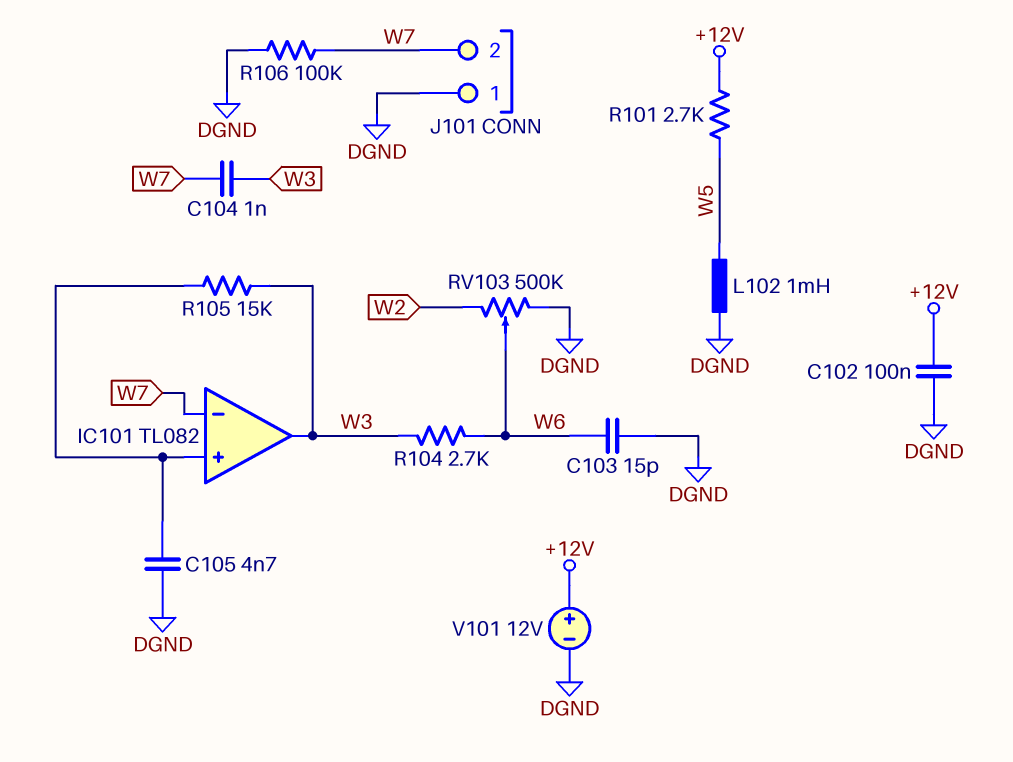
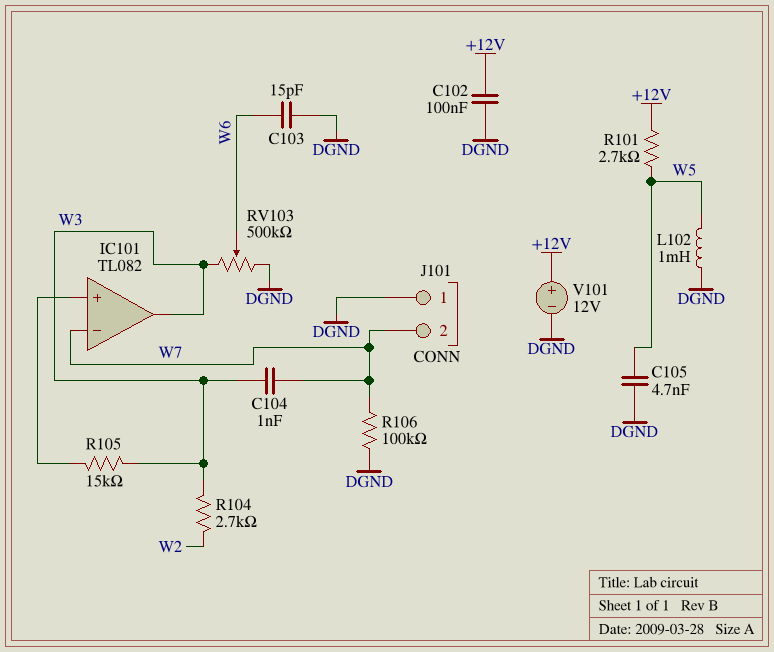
C105: 4.7nF (DGND, IC101/in+) -> 4.7nF (DGND, W5)
R104: 2.7k (W3, W6) -> 2.7k (W2, W3)
RV103: 500k (DGND, W2, wiper W6) -> 500k (DGND, W3, wiper W6)

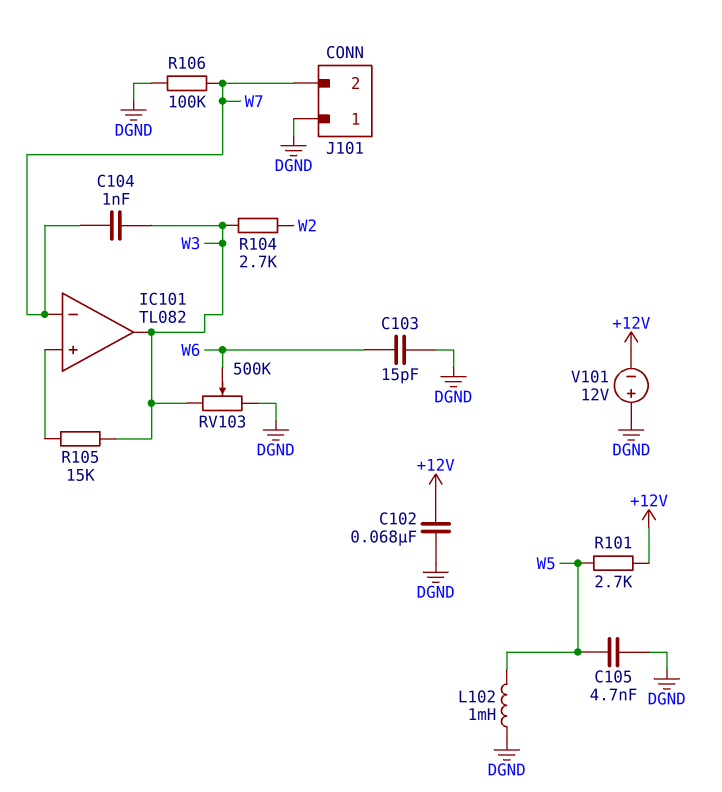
C102: 100nF (+12V, DGND) -> 68nF (+12V, DGND)
V101: 12V (plus +12V, minus DGND) -> 12V (plus DGND, minus +12V)

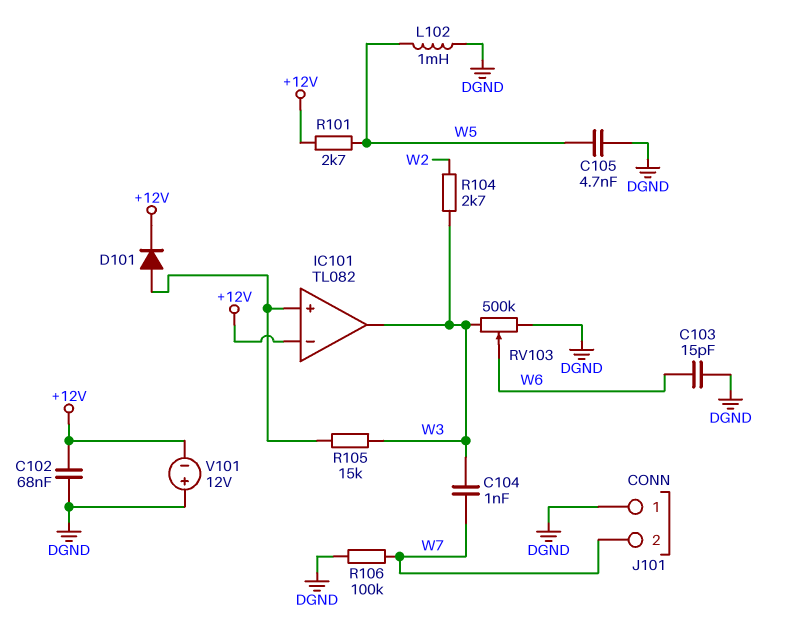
D101: none -> diode (A IC101/in+, K +12V)
IC101 pin in-: W7 -> +12V

